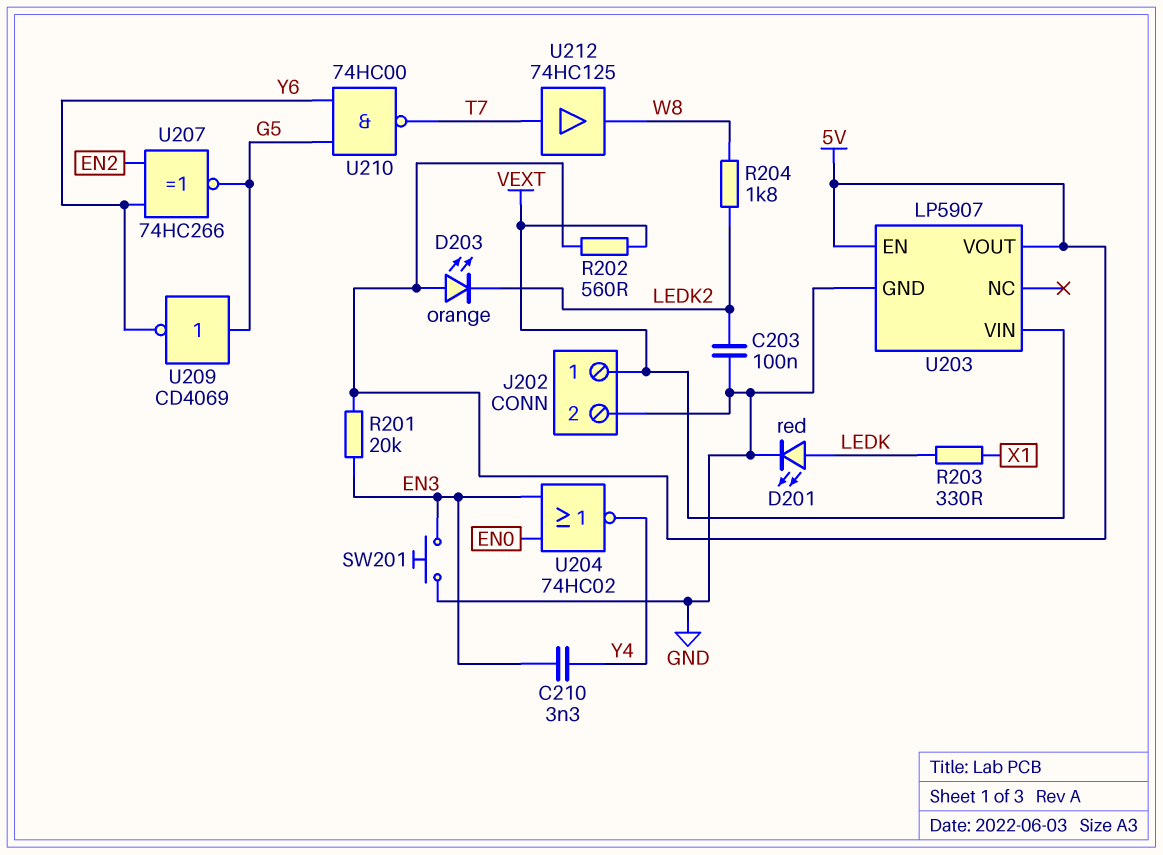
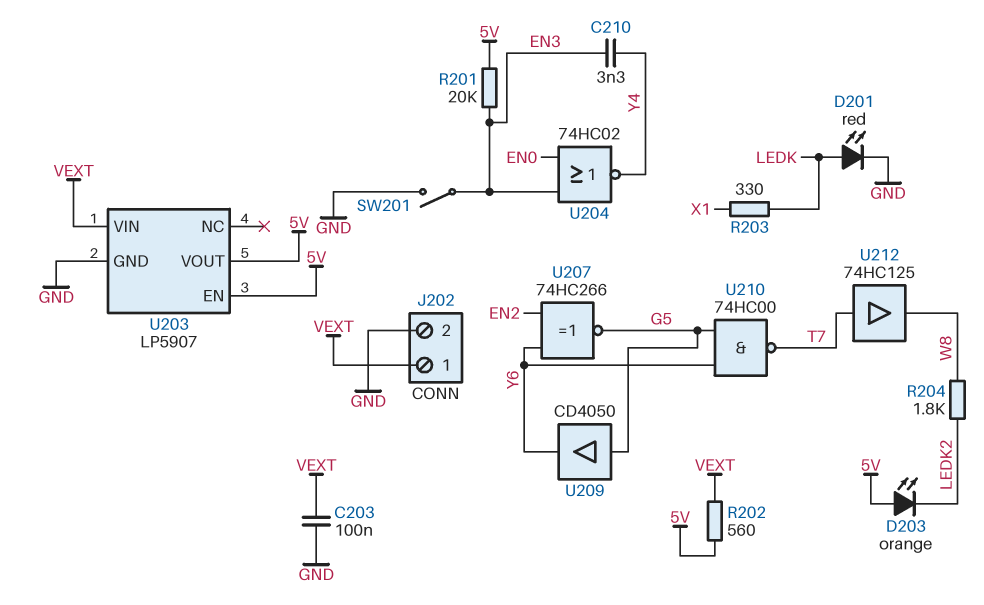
C203: 100nF (GND, LEDK2) -> 100nF (GND, VEXT)
SW201: button (EN3, GND) -> switch (EN3, GND)
U209: NOT CD4069 (in G5, out Y6) -> buffer CD4050 (in G5, out Y6)

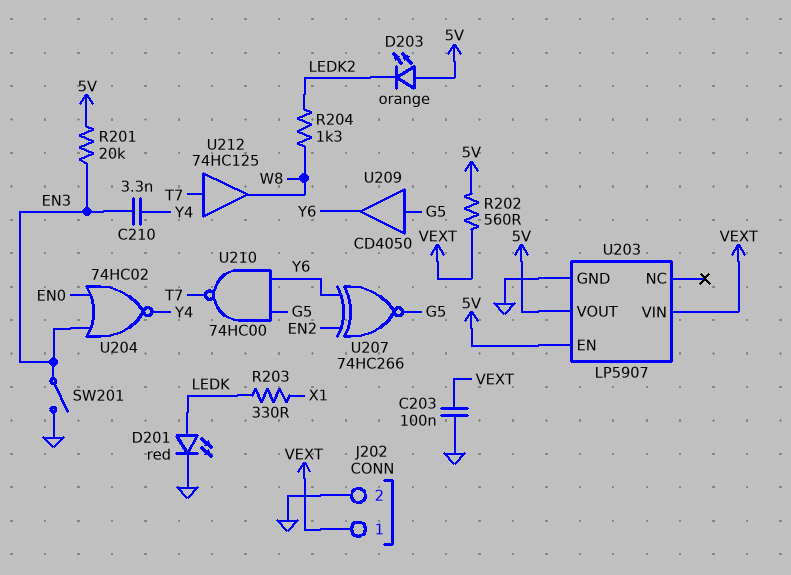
R204: 1.8k (LEDK2, W8) -> 1.3k (LEDK2, W8)

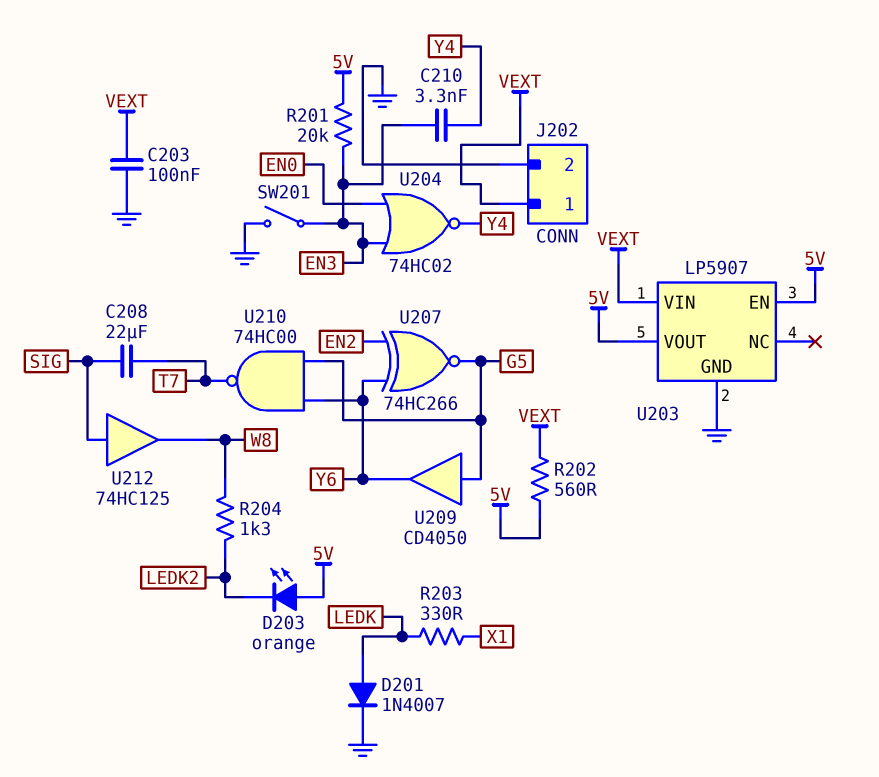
C208: none -> 22uF (SIG, T7)
D201: LED red (A LEDK, K GND) -> diode 1N4007 (A LEDK, K GND)
U212: buffer 74HC125 (in T7, out W8) -> buffer 74HC125 (in SIG, out W8)

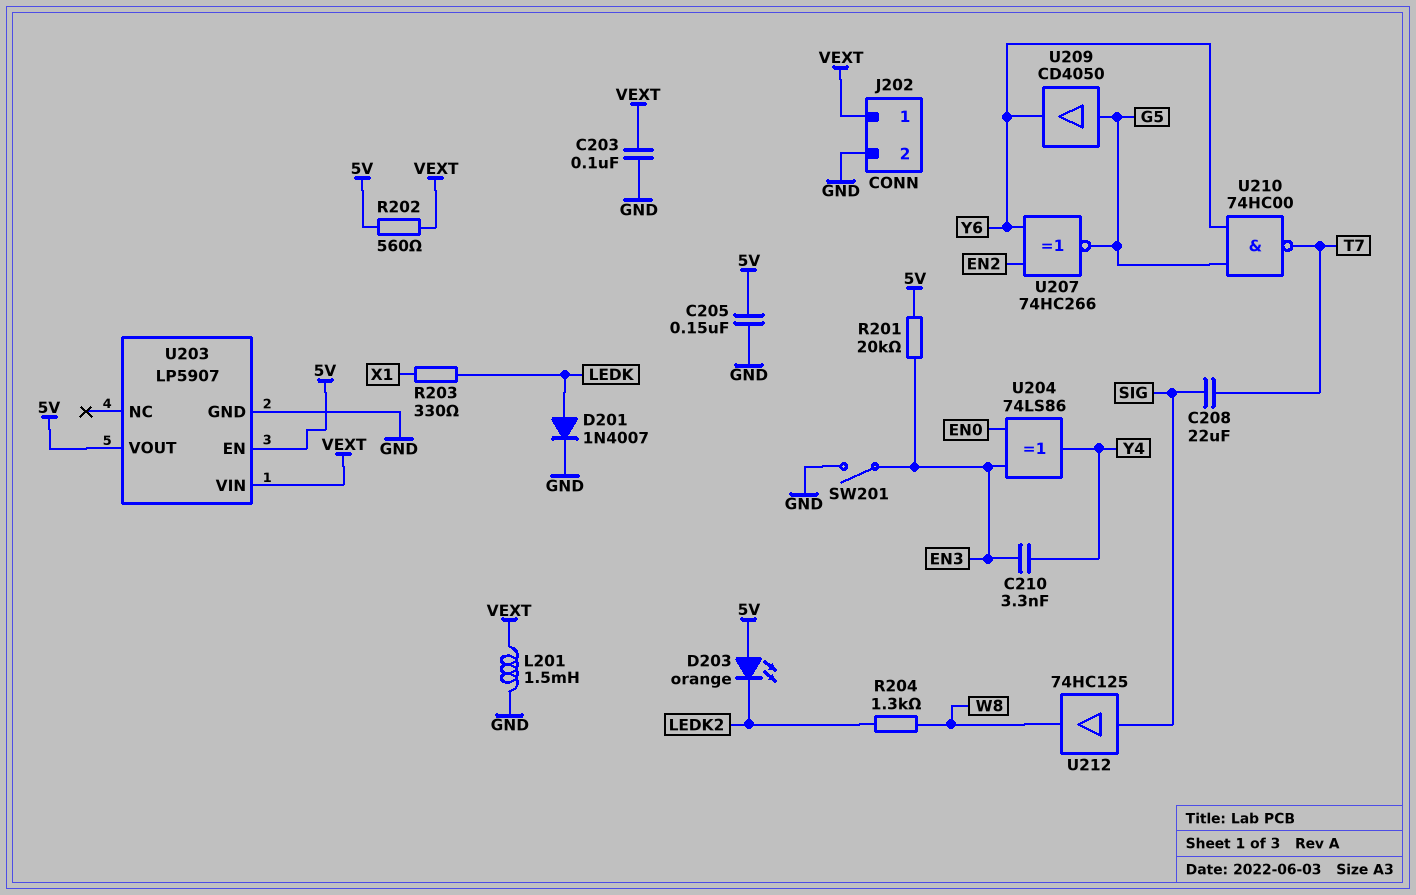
C205: none -> 150nF (5V, GND)
L201: none -> 1.5mH (GND, VEXT)
U204: NOR 74HC02 (in EN0, in EN3, out Y4) -> XOR 74LS86 (in EN0, in EN3, out Y4)

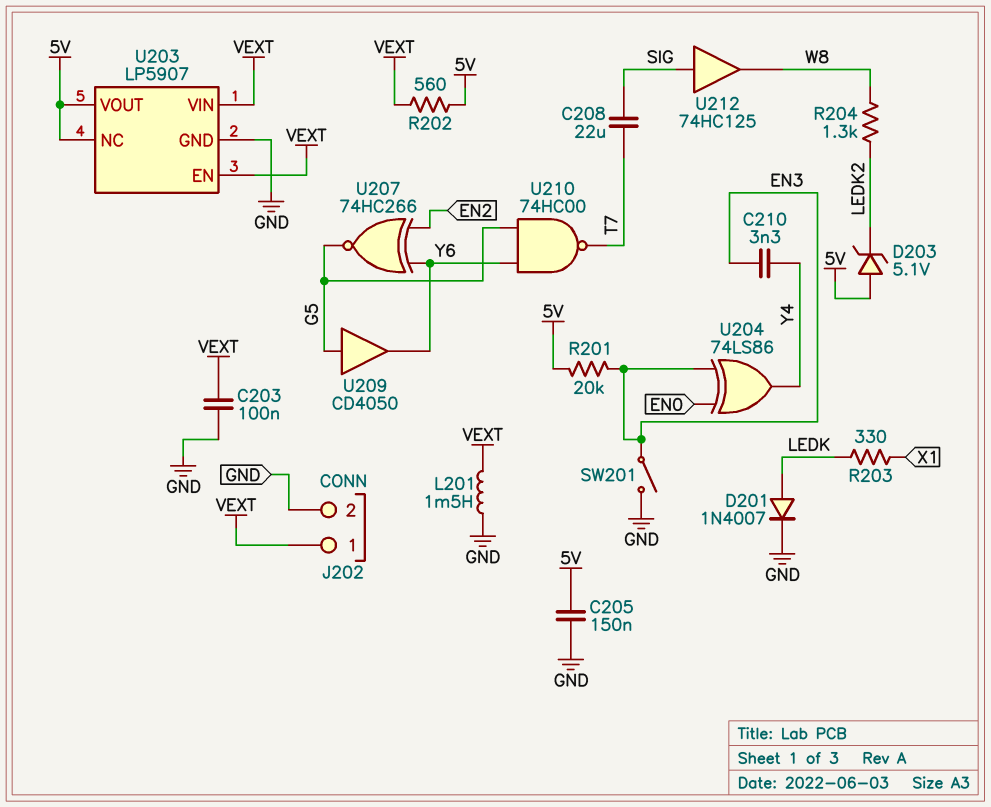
D203: LED orange (A 5V, K LEDK2) -> zener 5.1V (A 5V, K LEDK2)
U203 pin EN: 5V -> VEXT
U203 pin NC: none -> 5V

